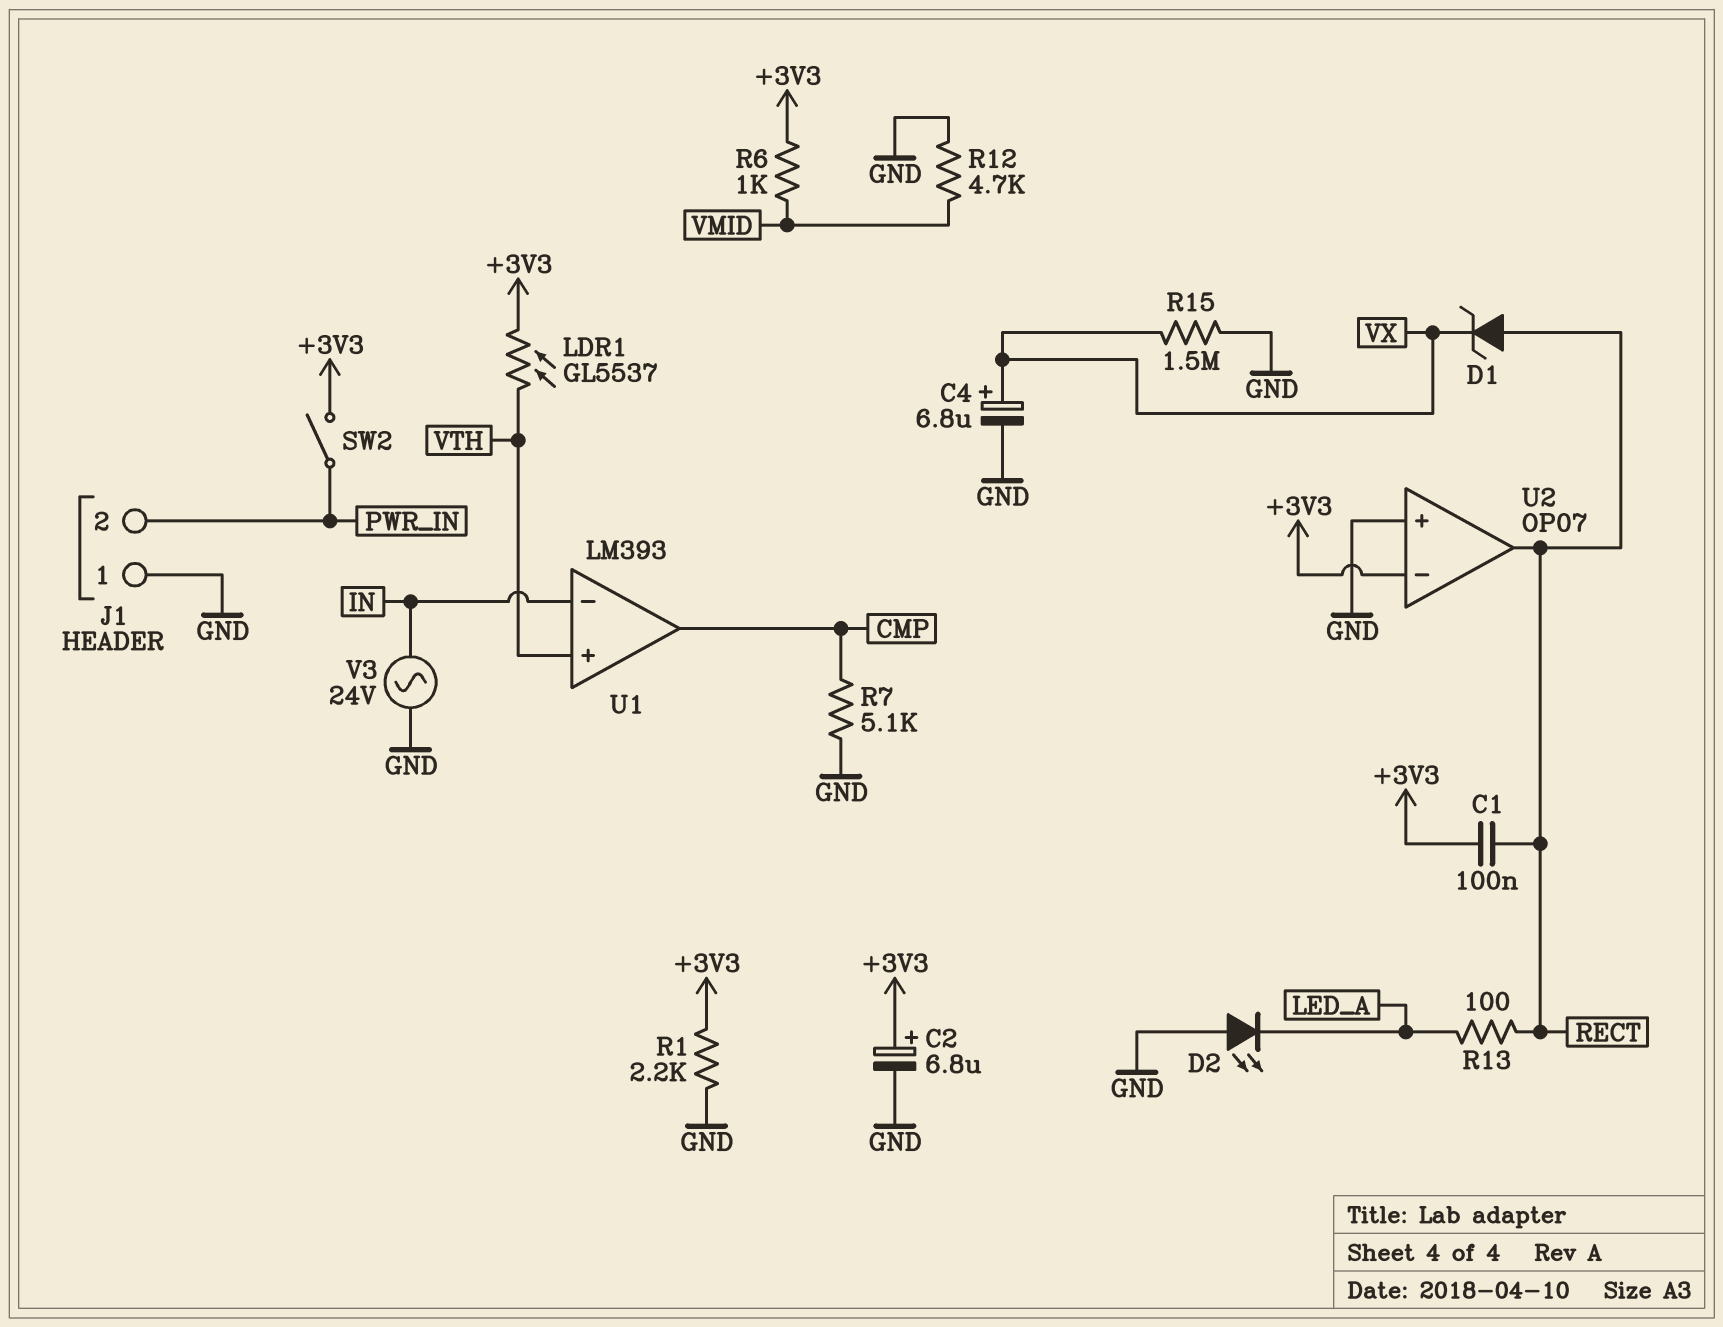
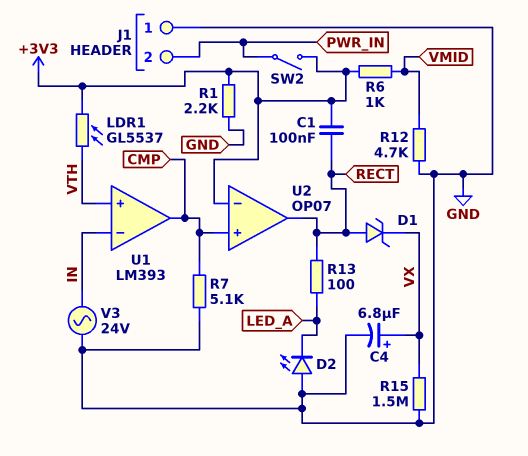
C2: 6.8uF (plus +3V3, minus GND) -> none
U2 pin in+: GND -> CMP

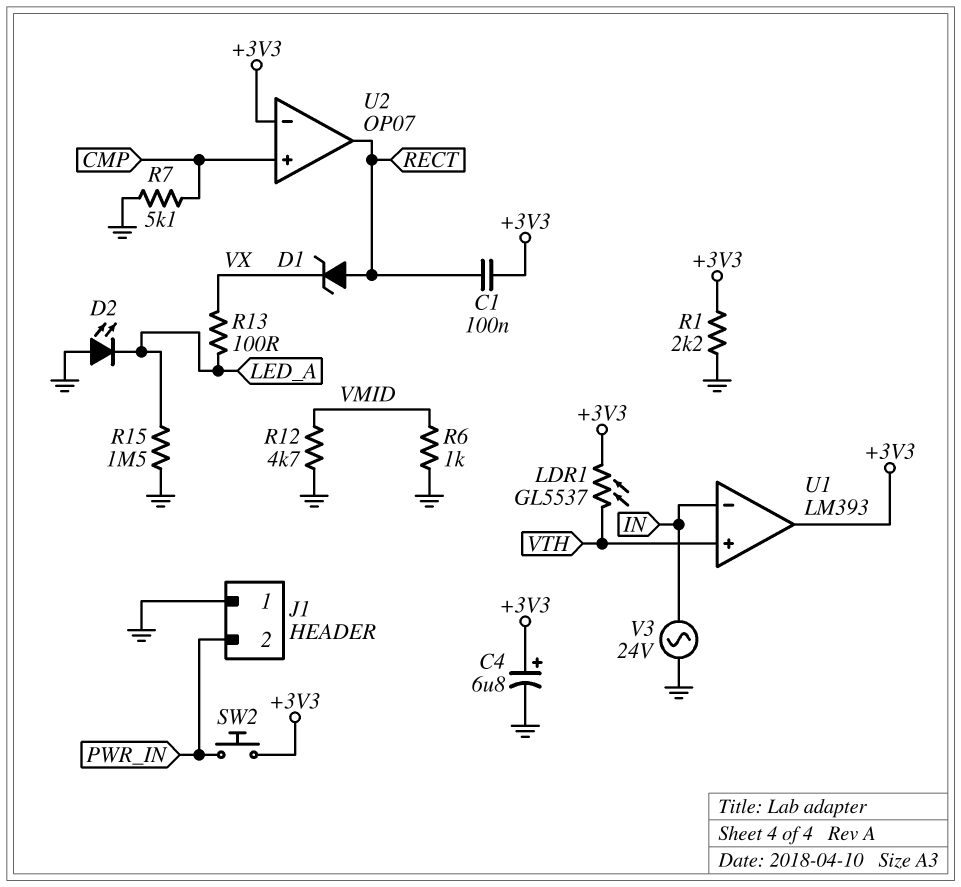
C4: 6.8uF (plus VX, minus GND) -> 6.8uF (plus +3V3, minus GND)
R6: 1k (+3V3, VMID) -> 1k (GND, VMID)
R13: 100 (LED_A, RECT) -> 100 (LED_A, VX)
R15: 1.5M (GND, VX) -> 1.5M (GND, LED_A)
SW2: switch (+3V3, PWR_IN) -> button (+3V3, PWR_IN)
U1 pin out: CMP -> +3V3

